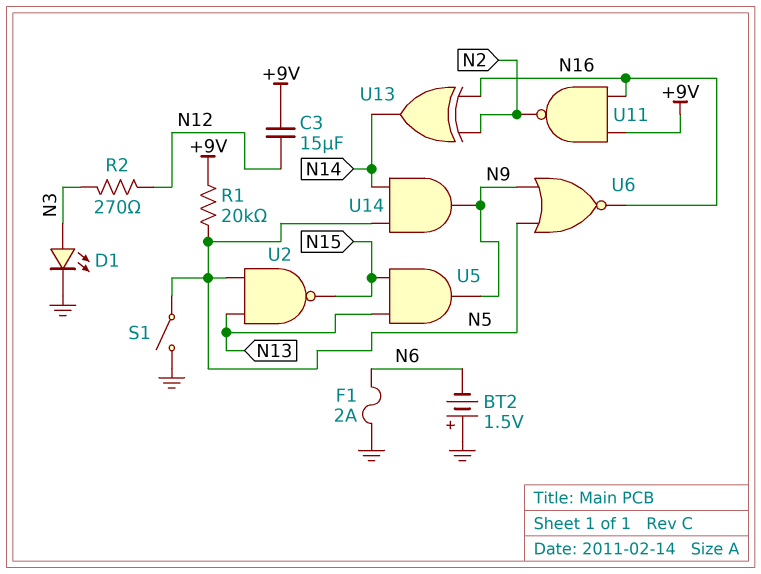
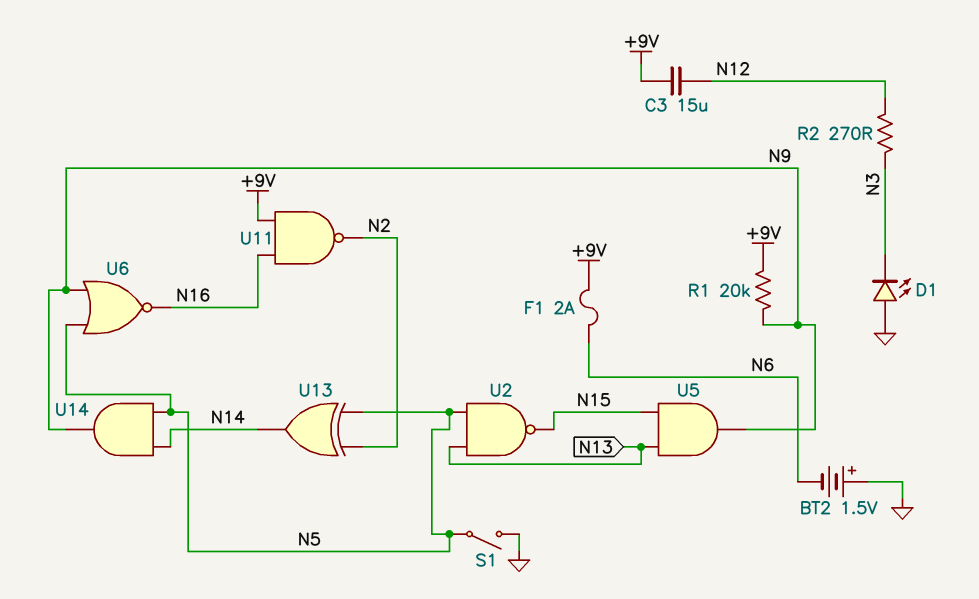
D1: LED (A N3, K GND) -> LED (A GND, K N3)
F1: 2A (GND, N6) -> 2A (+9V, N6)
R1: 20k (+9V, N5) -> 20k (+9V, N9)
U13: XOR (in N2, in N16, out N14) -> XOR (in N2, in N5, out N14)

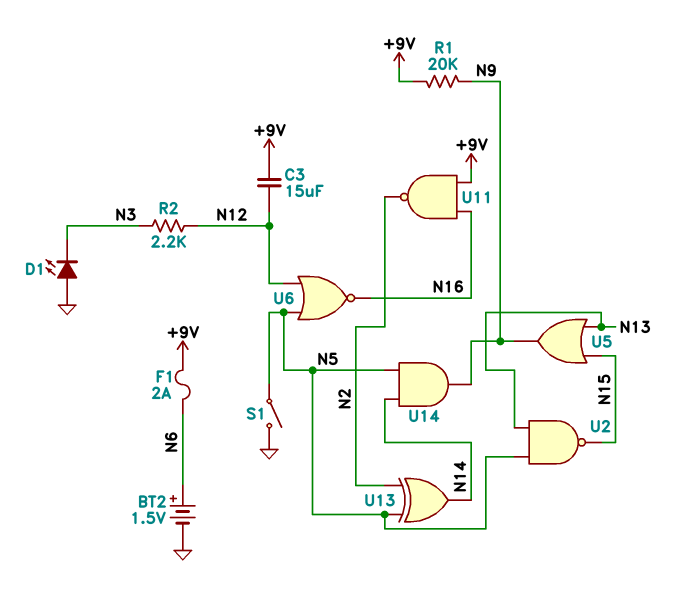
BT2: 1.5V (plus GND, minus N6) -> 1.5V (plus N6, minus GND)
R2: 270 (N3, N12) -> 2.2k (N3, N12)
U5: AND (in N13, in N15, out N9) -> OR (in N13, in N15, out N9)
U6: NOR (in N5, in N9, out N16) -> NOR (in N5, in N12, out N16)

